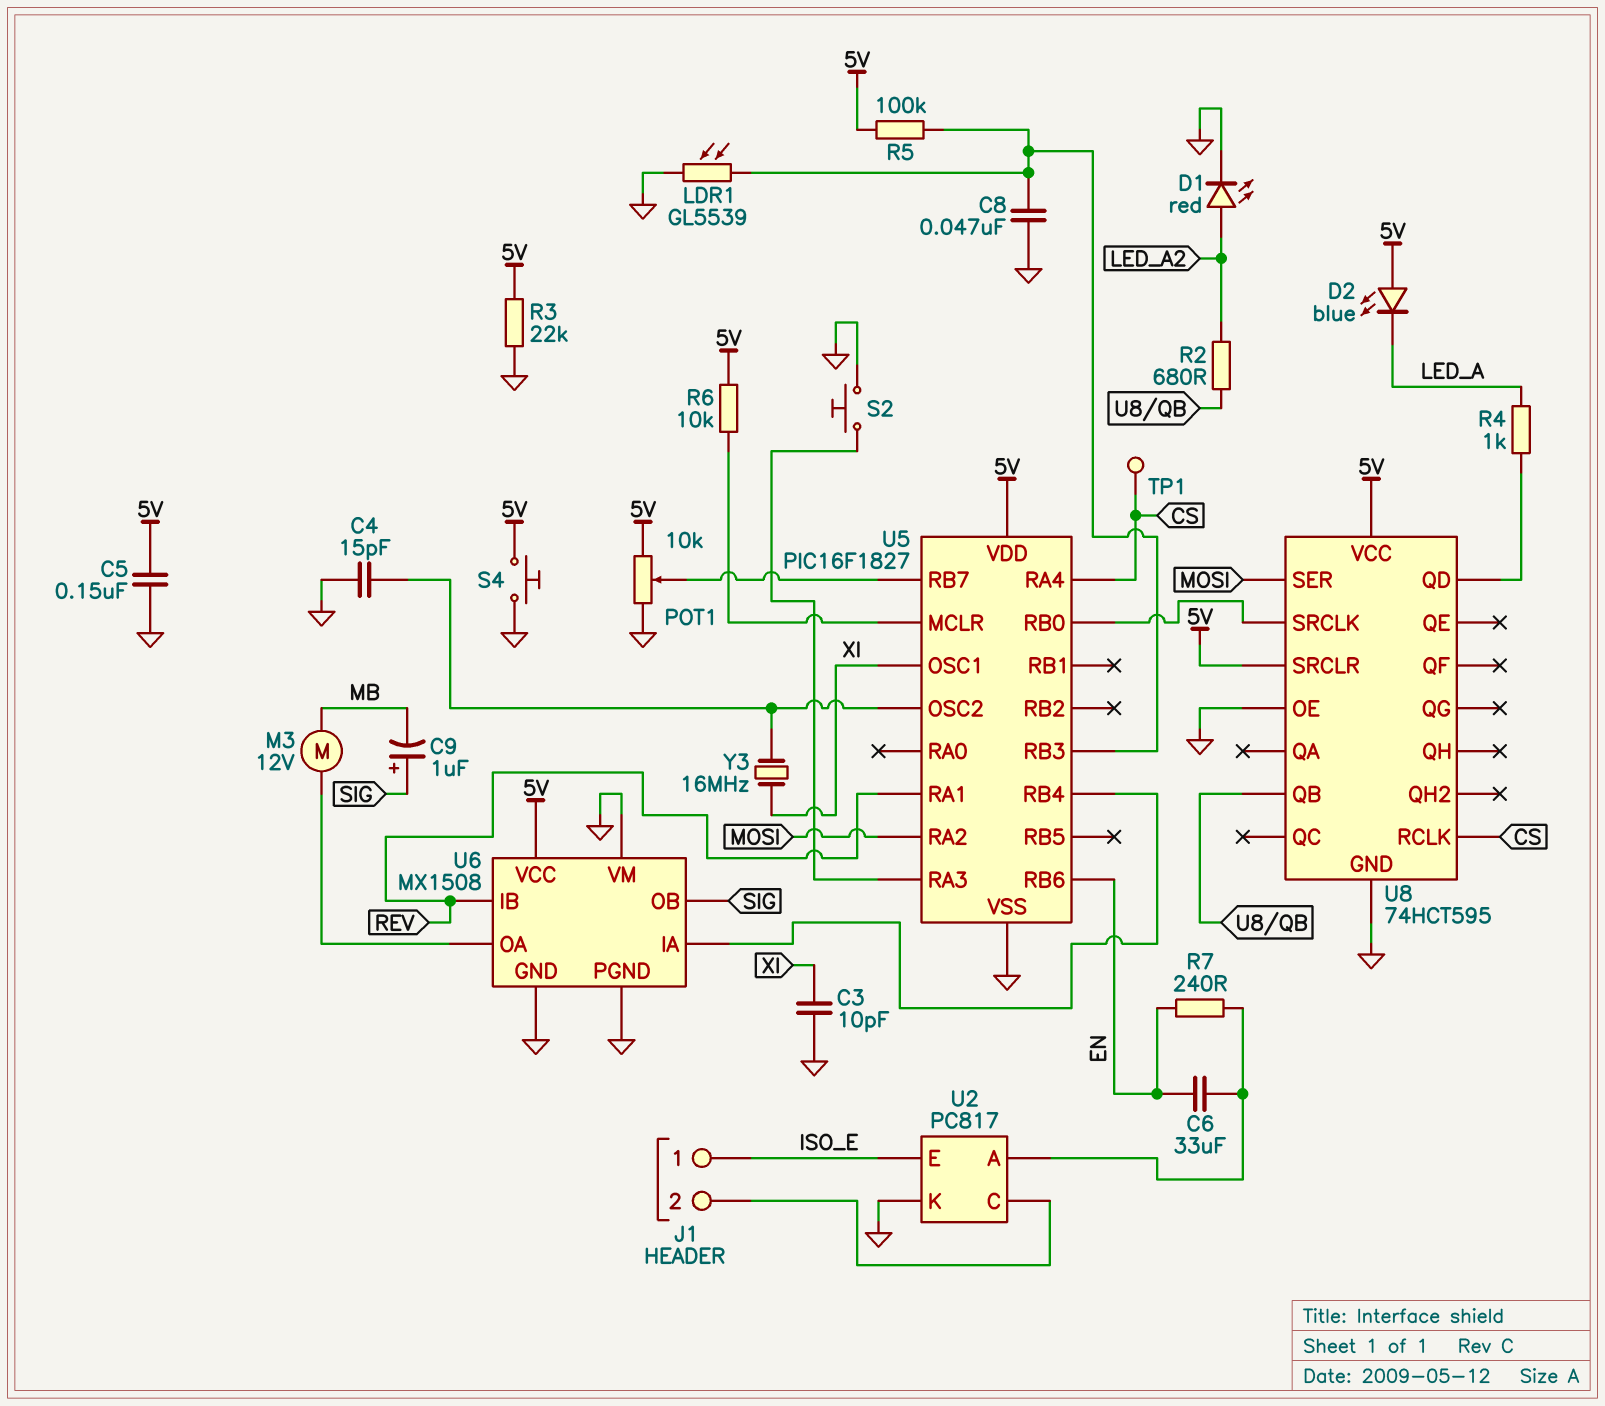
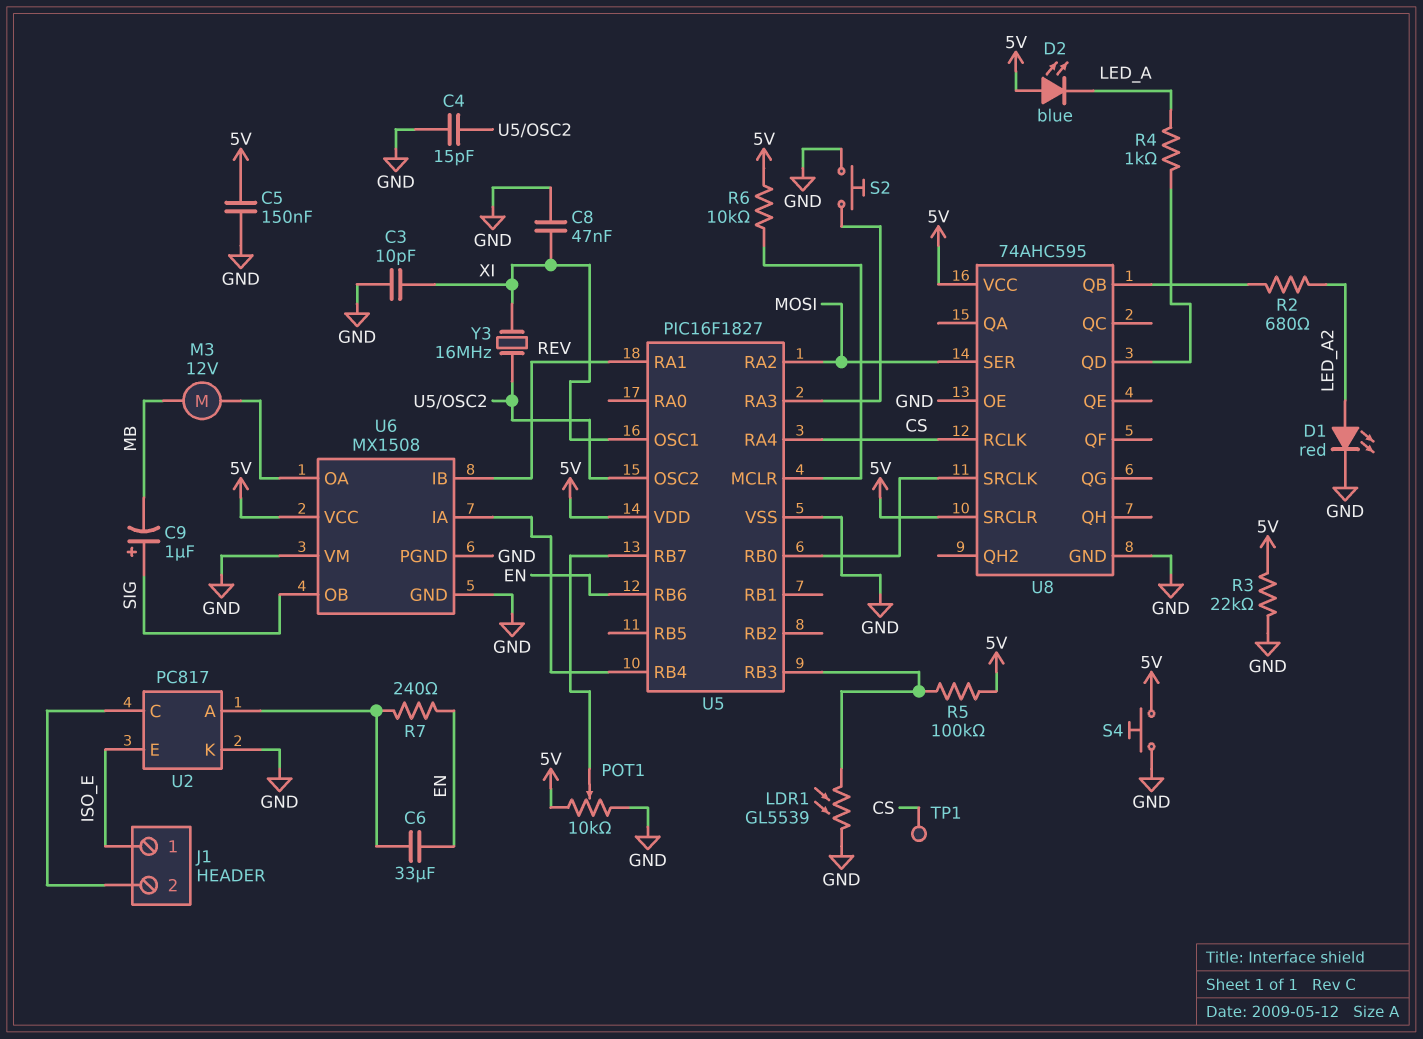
C8: 47nF (GND, U5/RB3) -> 47nF (GND, XI)
U8: 74HCT595 -> 74AHC595

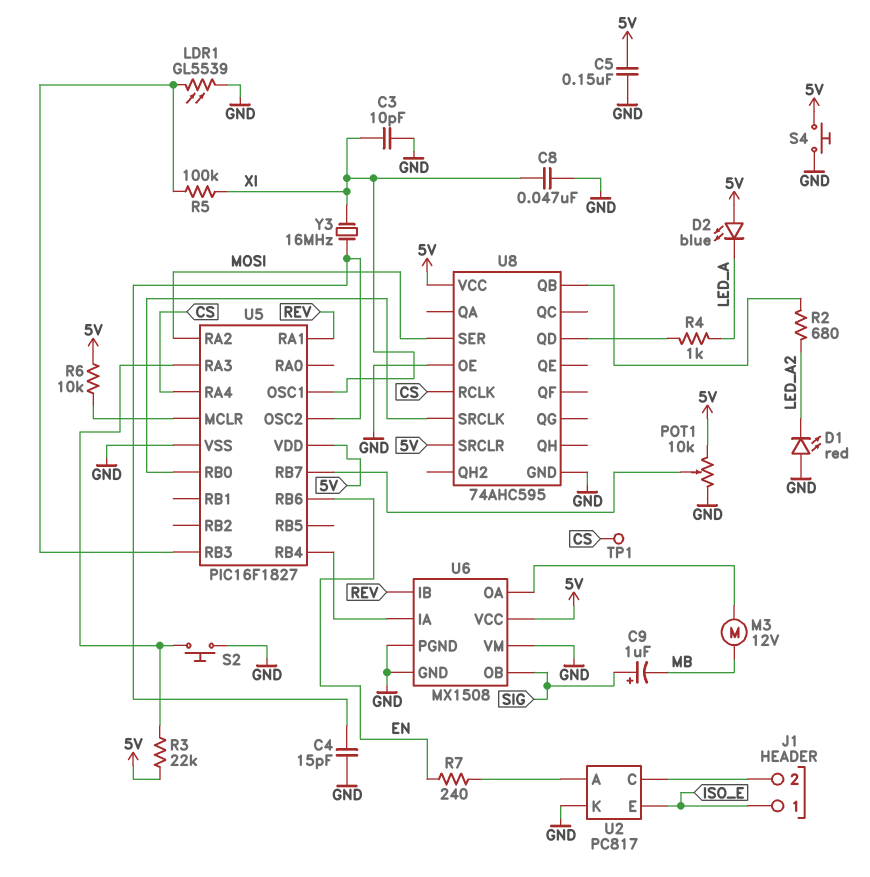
C6: 33uF (EN, U2/A) -> none
D1: LED red (A LED_A2, K GND) -> LED red (A GND, K LED_A2)
R3: 22k (5V, GND) -> 22k (5V, U5/RA3)
R5: 100k (5V, U5/RB3) -> 100k (U5/RB3, XI)

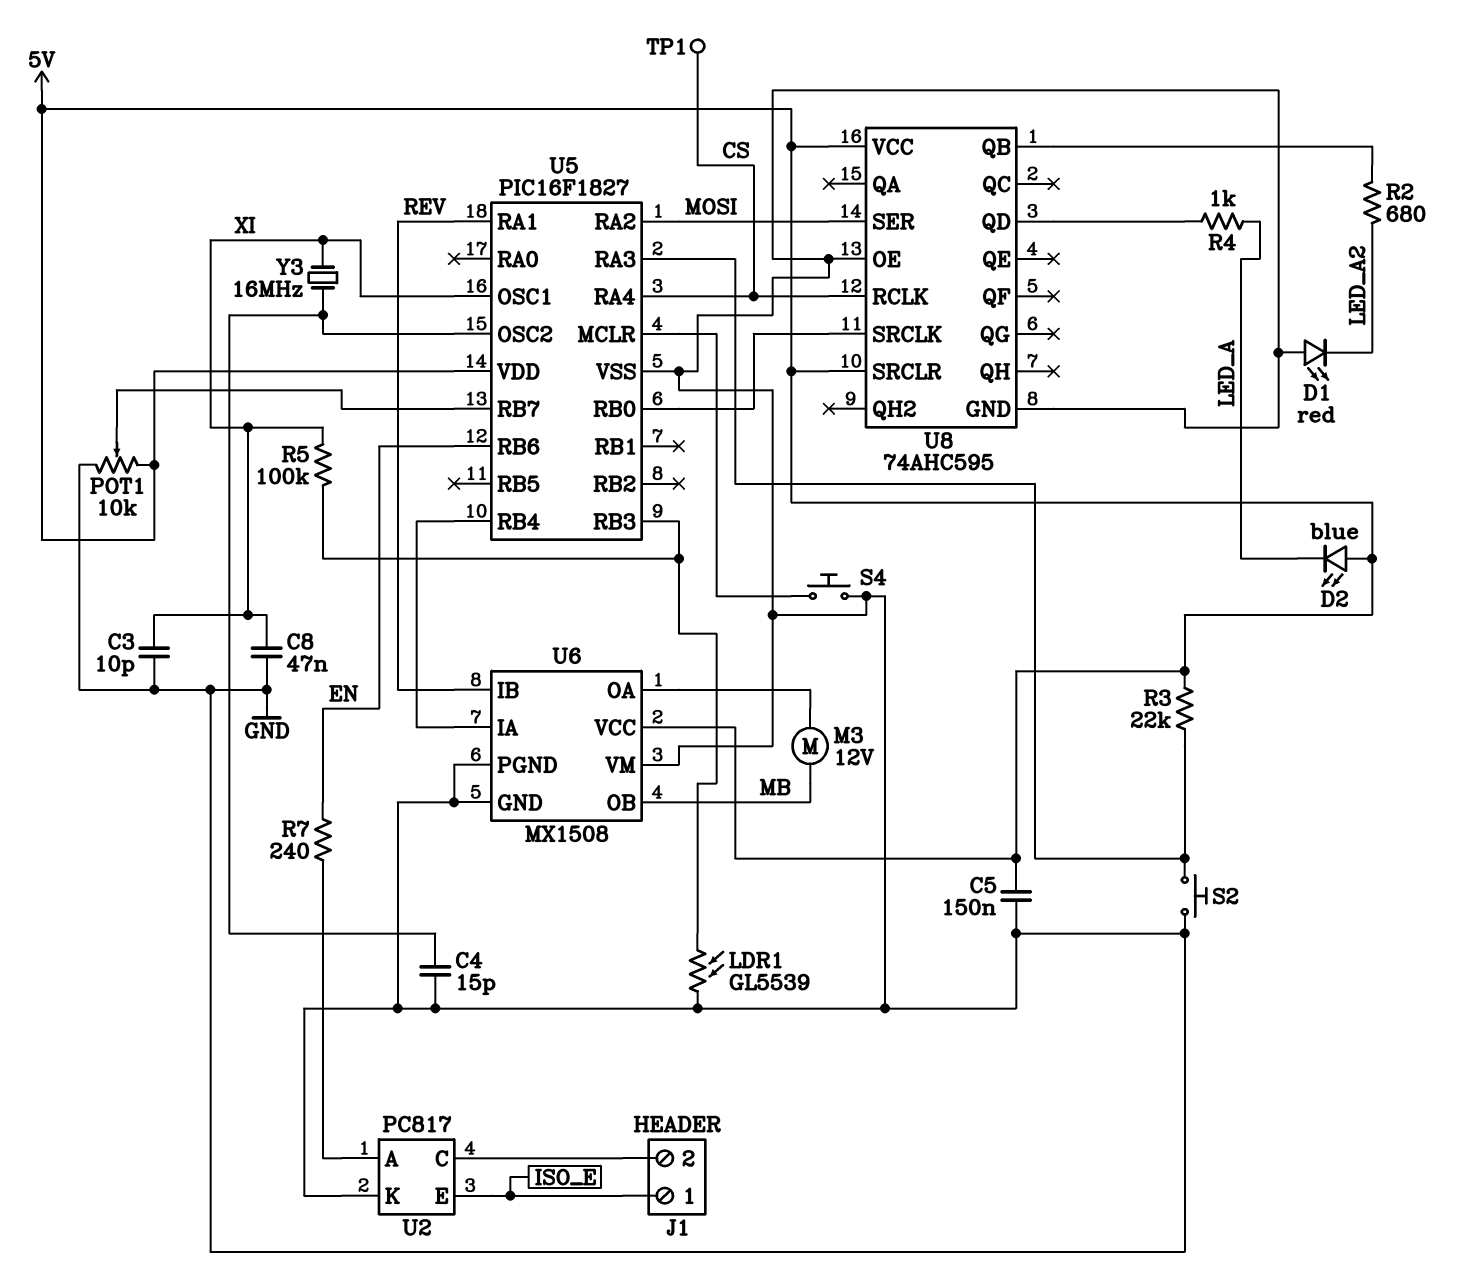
C9: 1uF (plus SIG, minus MB) -> none
R6: 10k (5V, U5/MCLR) -> none
S4: button (5V, GND) -> button (GND, U5/MCLR)
U6 pin OB: SIG -> MB

